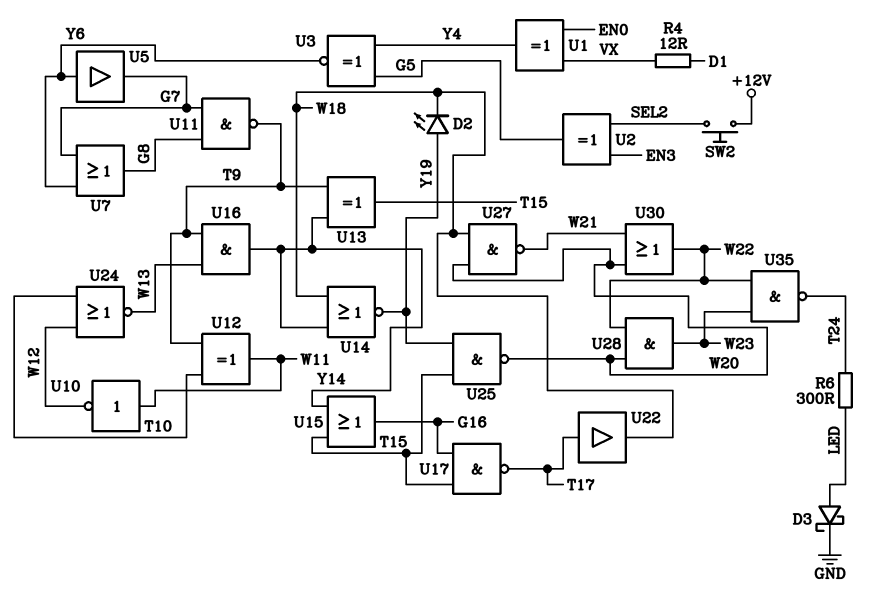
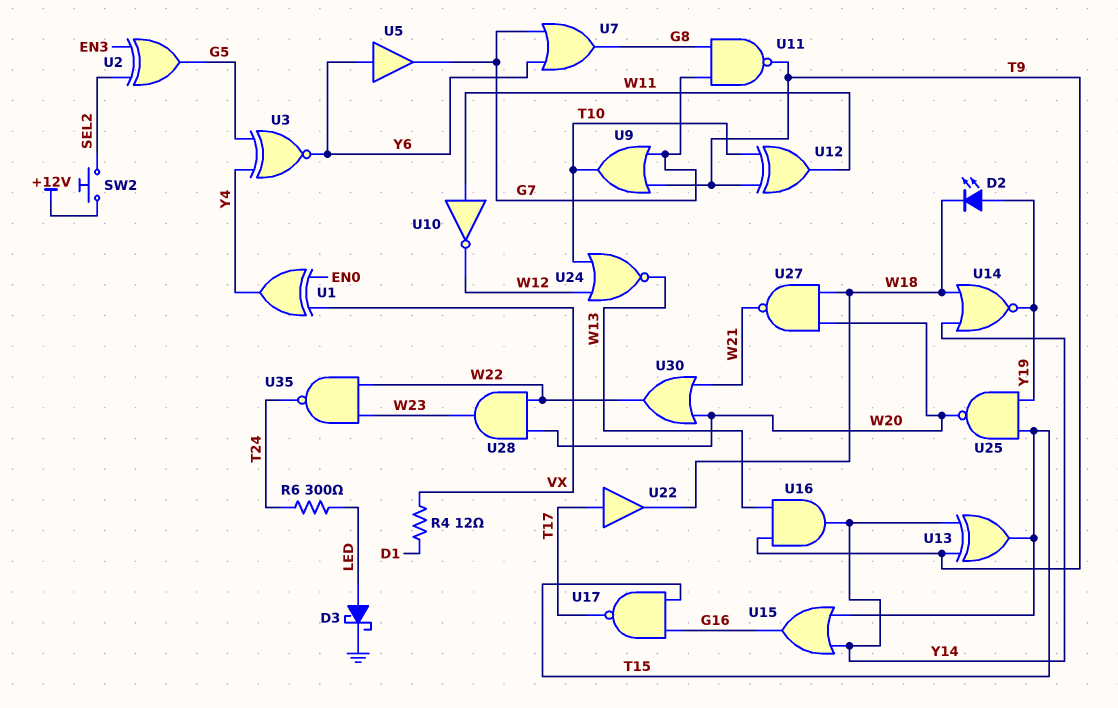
U9: none -> OR (in G7, in T9, out T10)

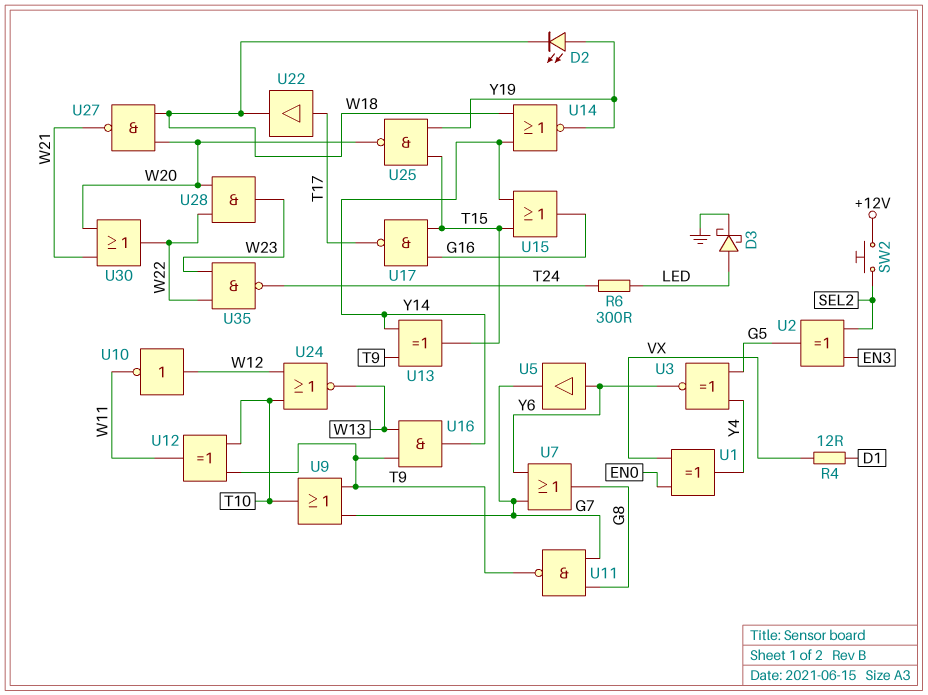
U10: NOT (in W11, out W12) -> NOT (in W12, out W11)

